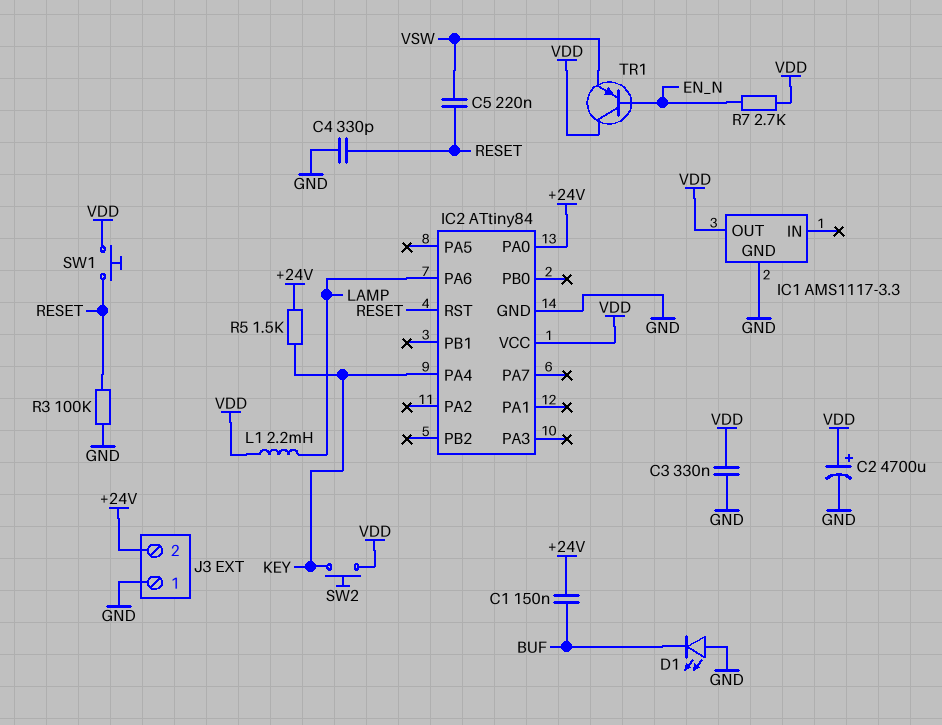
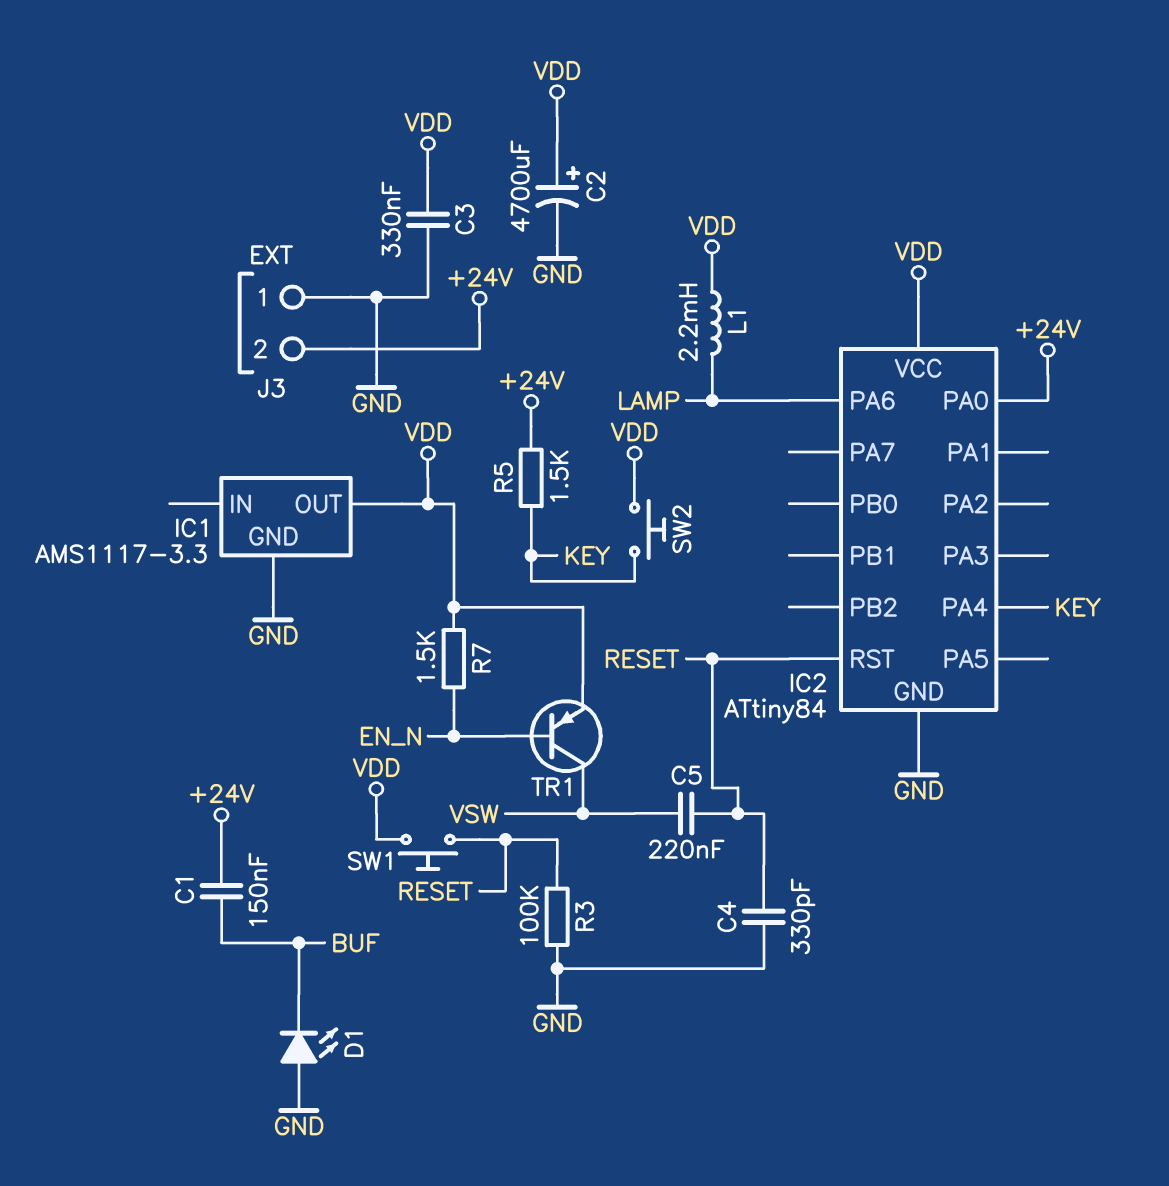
R7: 2.7k (EN_N, VDD) -> 1.5k (EN_N, VDD)
TR1: PNP (B EN_N, C VDD, E VSW) -> PNP (B EN_N, C VSW, E VDD)

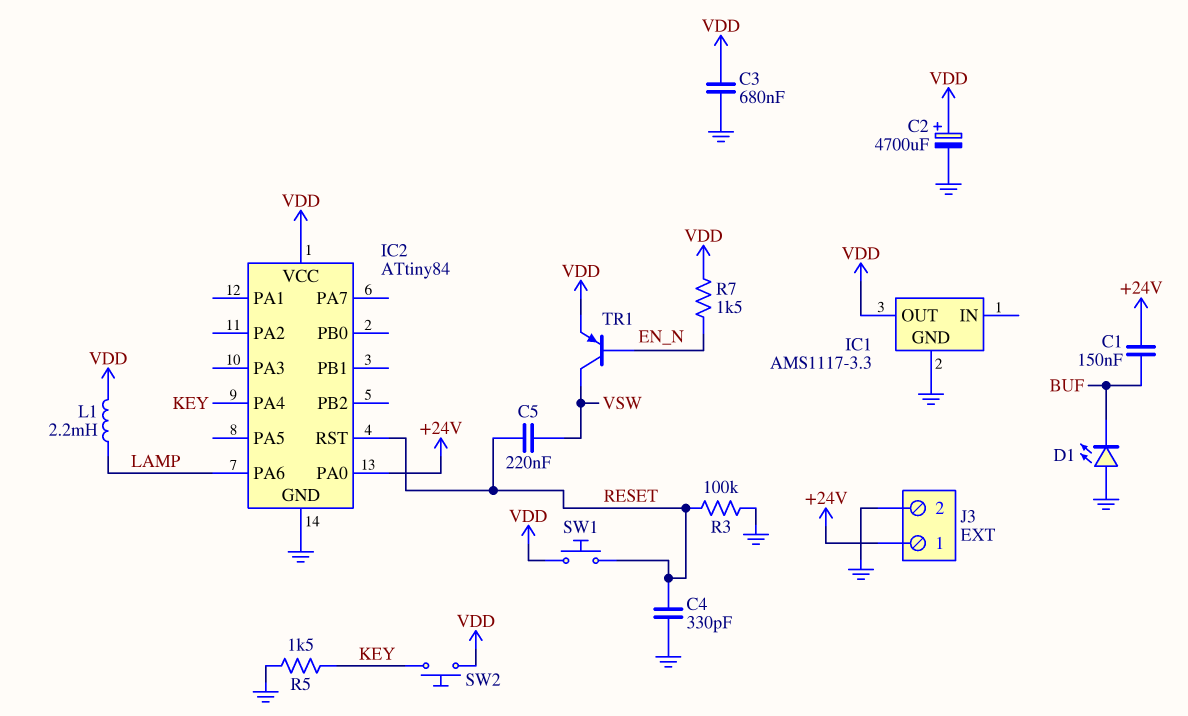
C3: 330nF (GND, VDD) -> 680nF (GND, VDD)
J3 pin 1: GND -> +24V
J3 pin 2: +24V -> GND
R5: 1.5k (+24V, KEY) -> 1.5k (GND, KEY)

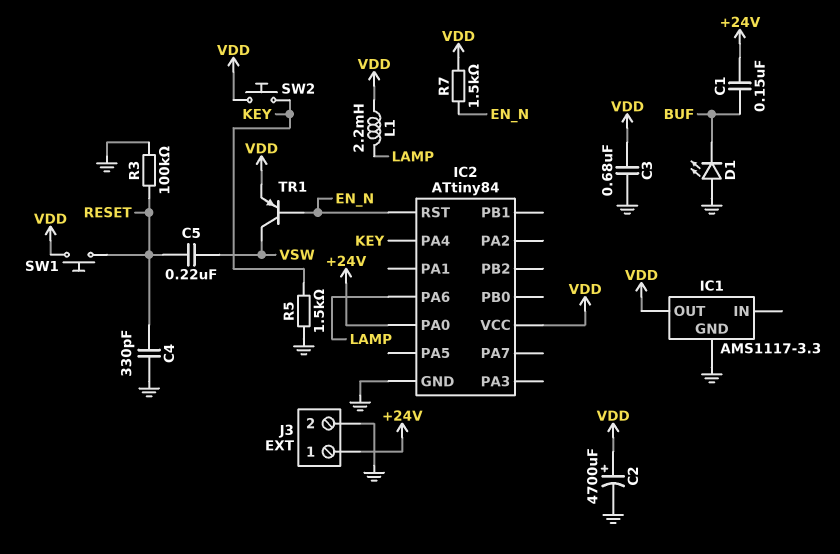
IC2 pin RST: RESET -> EN_N

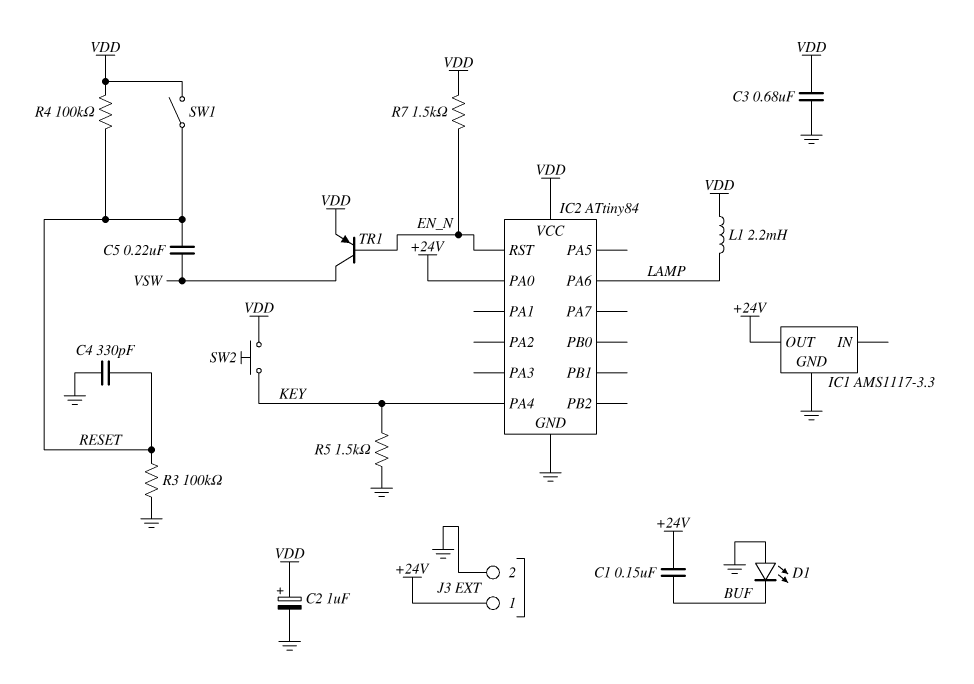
C2: 4700uF (plus VDD, minus GND) -> 1uF (plus VDD, minus GND)
IC1 pin OUT: VDD -> +24V
R4: none -> 100k (RESET, VDD)
SW1: button (RESET, VDD) -> switch (RESET, VDD)

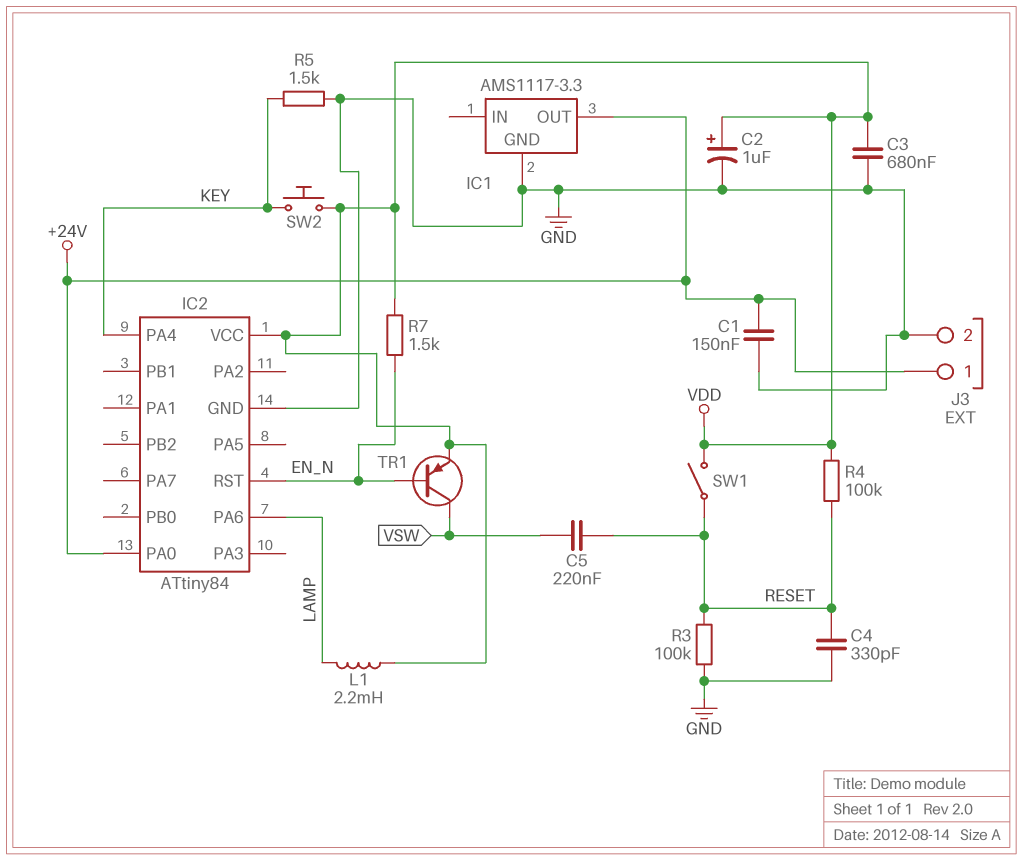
C1: 150nF (+24V, BUF) -> 150nF (+24V, GND)
D1: LED (A GND, K BUF) -> none

